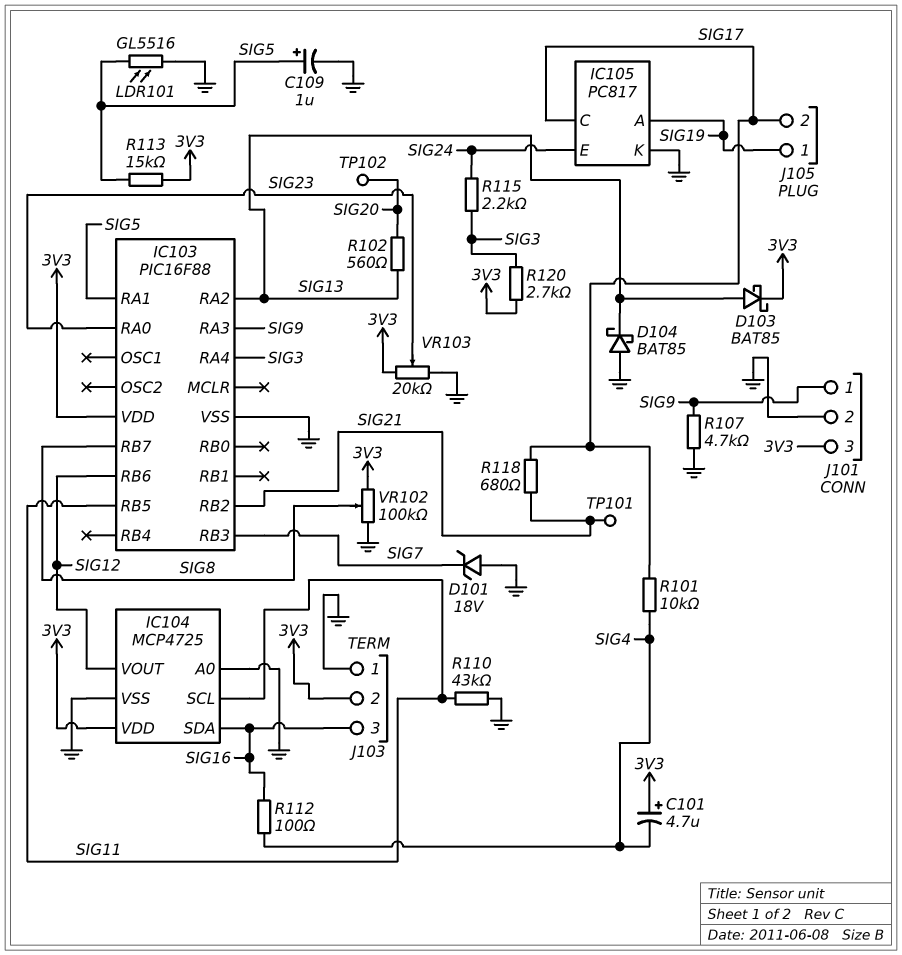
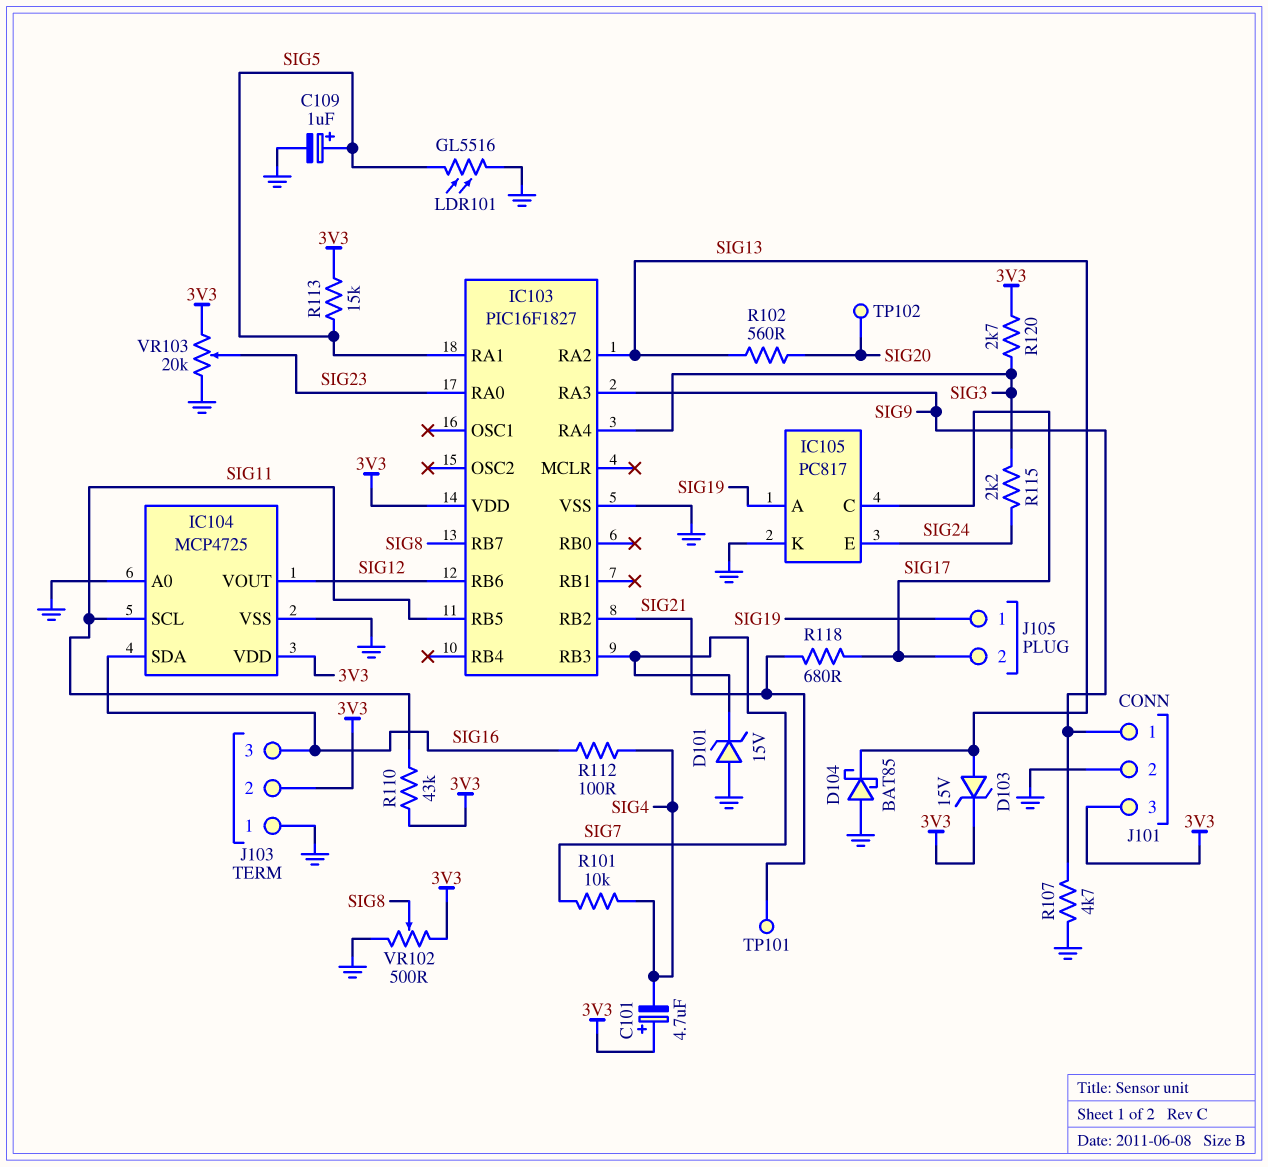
D101: zener 18V (A GND, K SIG7) -> zener 15V (A GND, K SIG7)
D103: schottky BAT85 (A SIG13, K 3V3) -> zener 15V (A SIG13, K 3V3)
IC103: PIC16F88 -> PIC16F1827
R101: 10k (SIG4, SIG17) -> 10k (SIG4, SIG7)
R110: 43k (GND, SIG11) -> 43k (3V3, SIG11)
VR102: 100k (3V3, GND, wiper SIG8) -> 500 (3V3, GND, wiper SIG8)

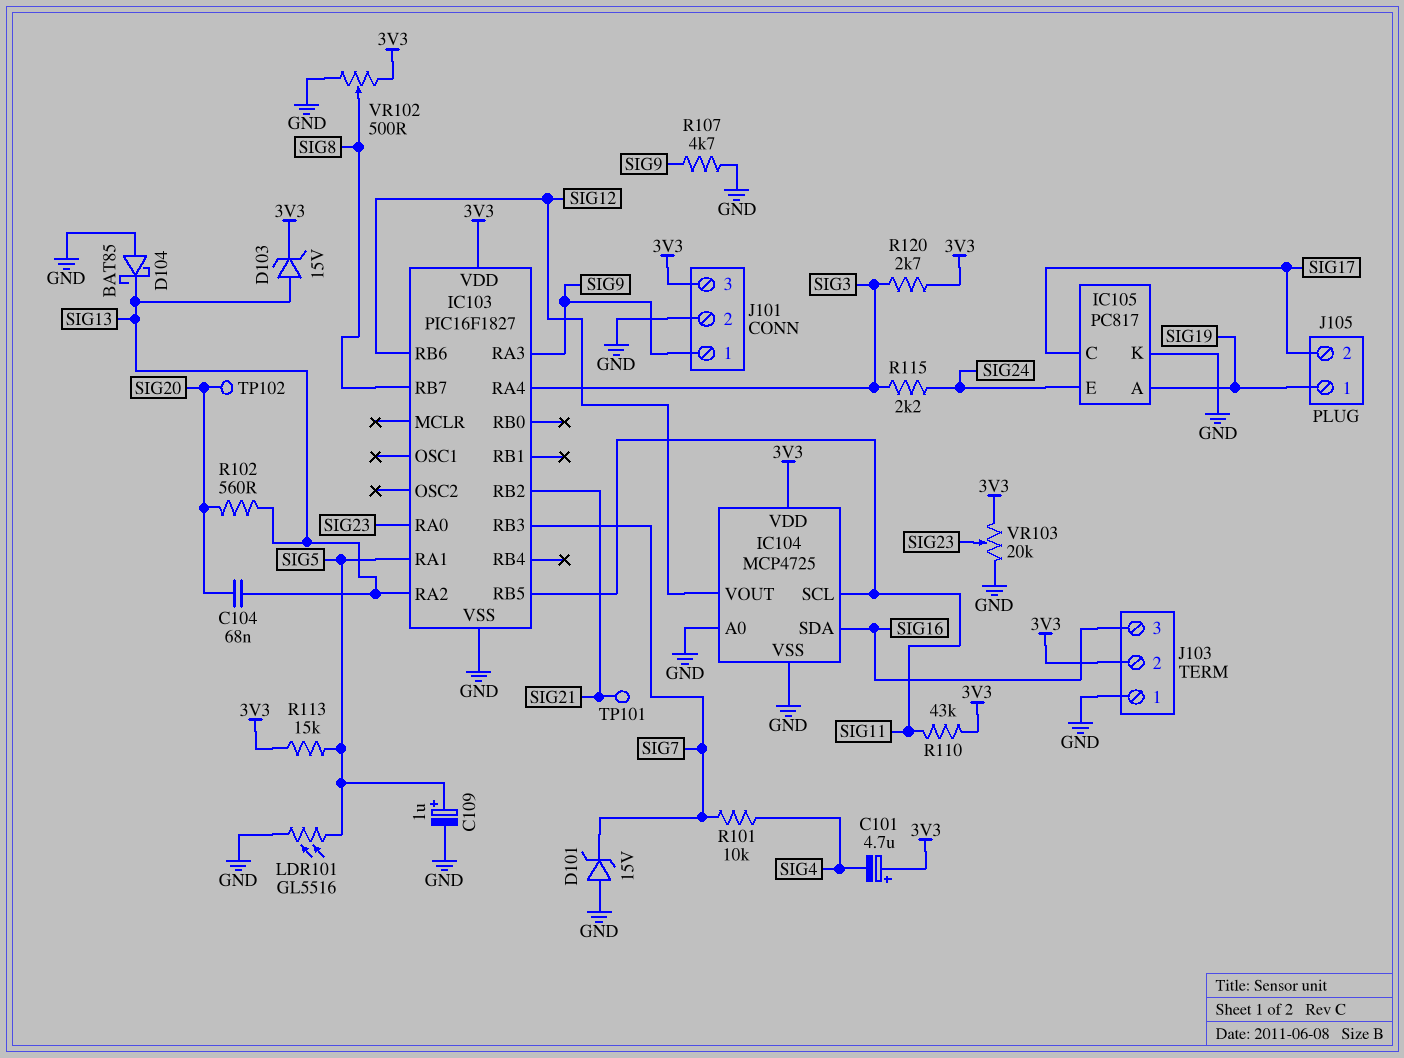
C104: none -> 68nF (SIG13, SIG20)
R112: 100 (SIG4, SIG16) -> none
R118: 680 (SIG17, SIG21) -> none

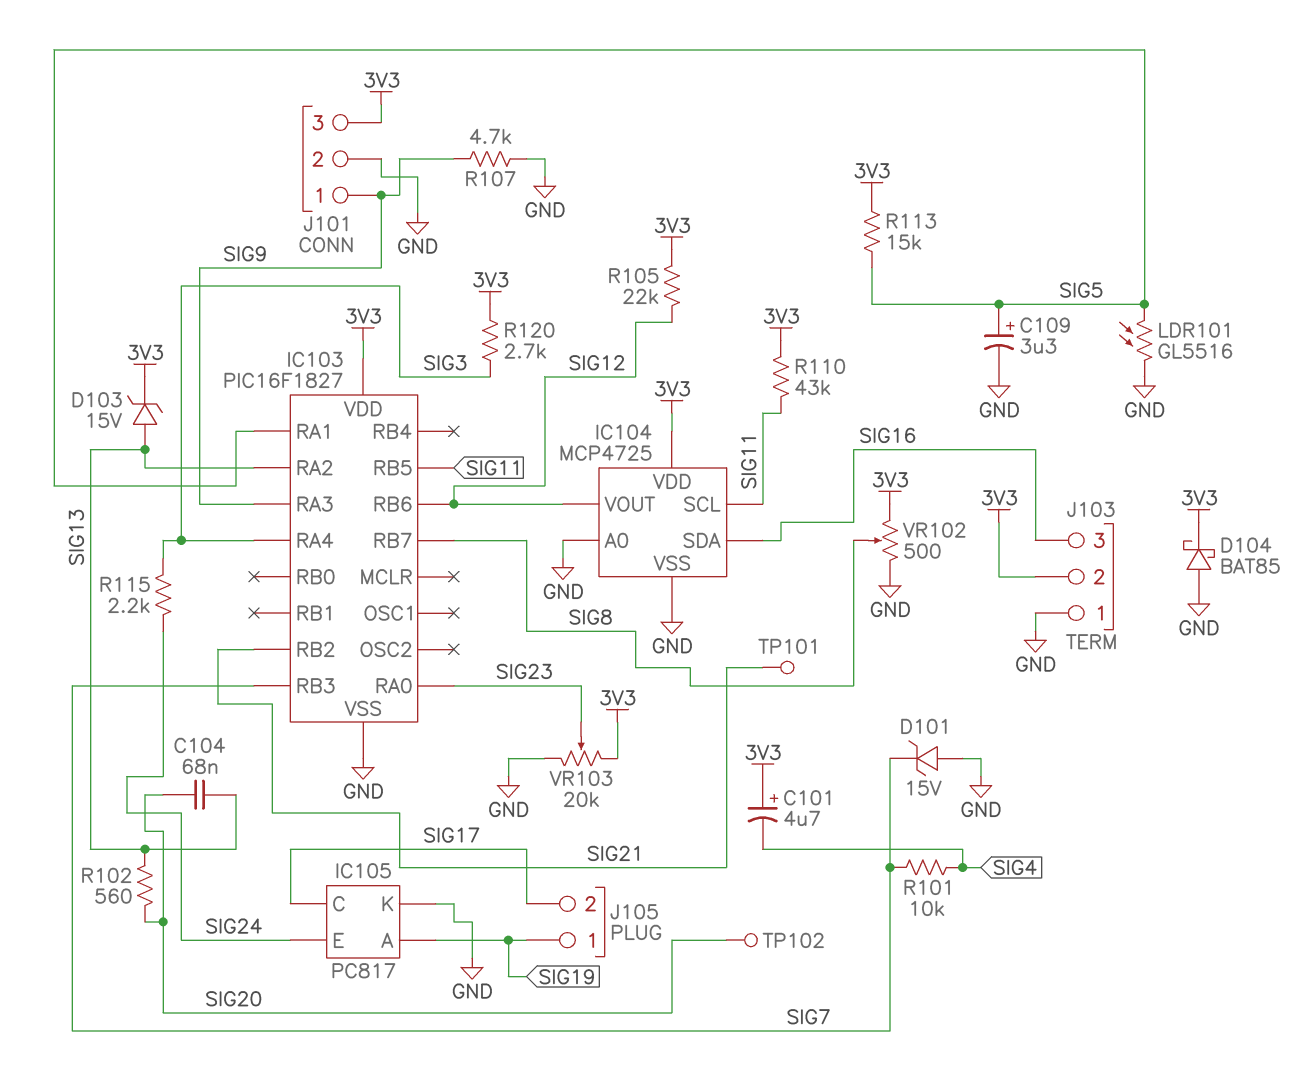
C109: 1uF (plus SIG5, minus GND) -> 3.3uF (plus SIG5, minus GND)
D104: schottky BAT85 (A GND, K SIG13) -> schottky BAT85 (A GND, K 3V3)
R105: none -> 22k (3V3, SIG12)

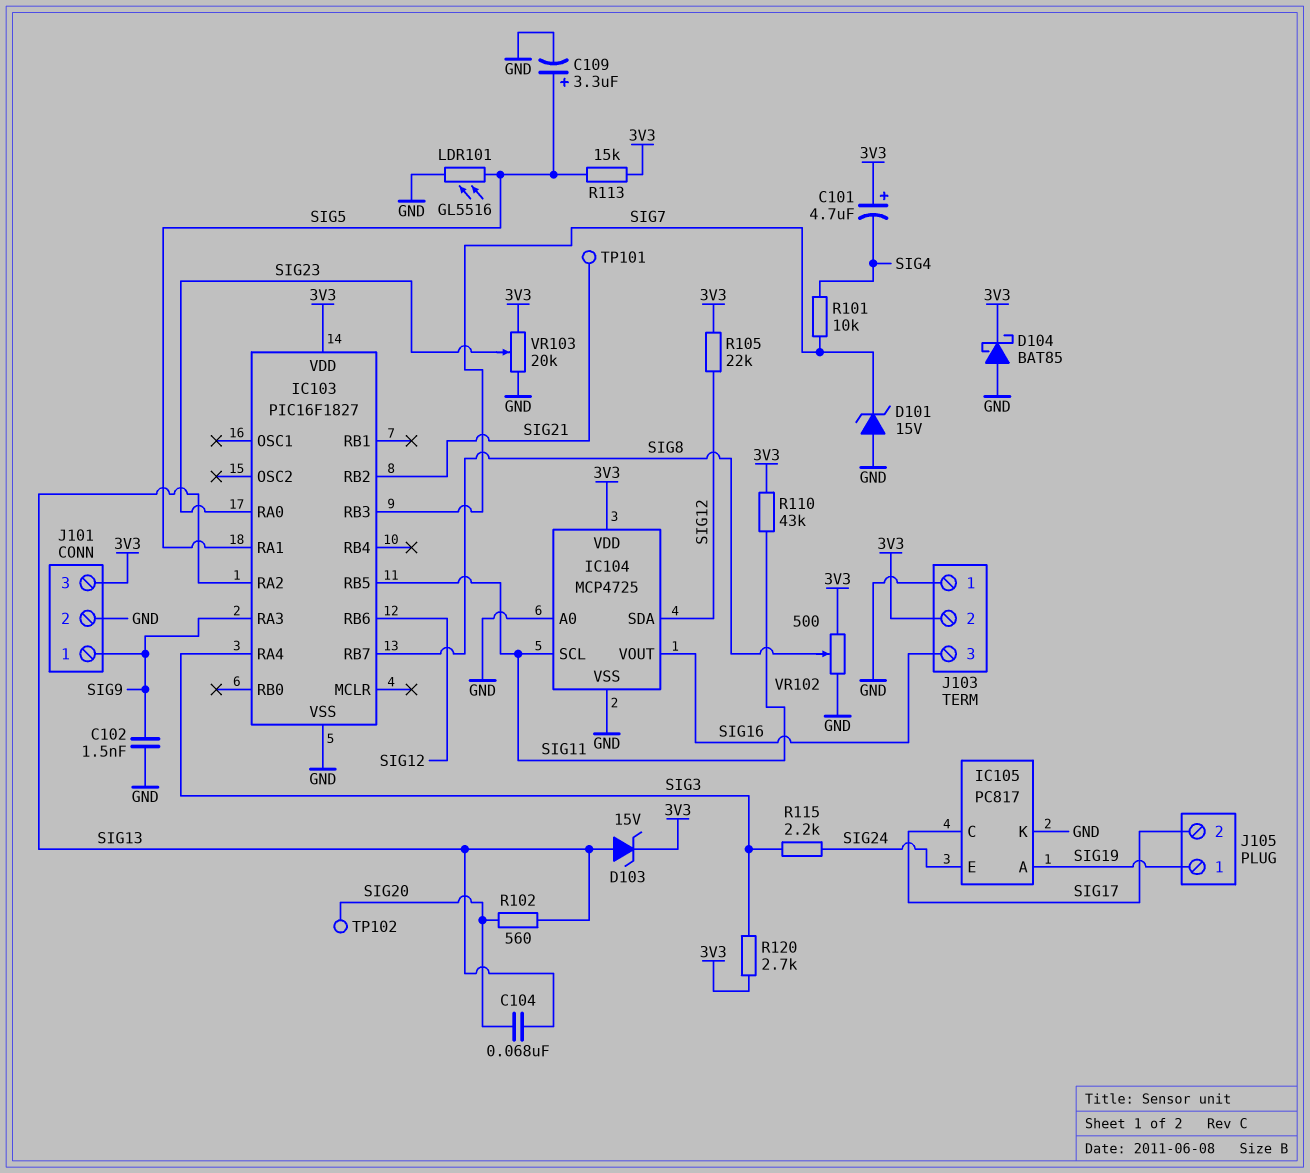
C102: none -> 1.5nF (GND, SIG9)
IC104 pin SDA: SIG16 -> SIG12
IC104 pin VOUT: SIG12 -> SIG16
R107: 4.7k (GND, SIG9) -> none

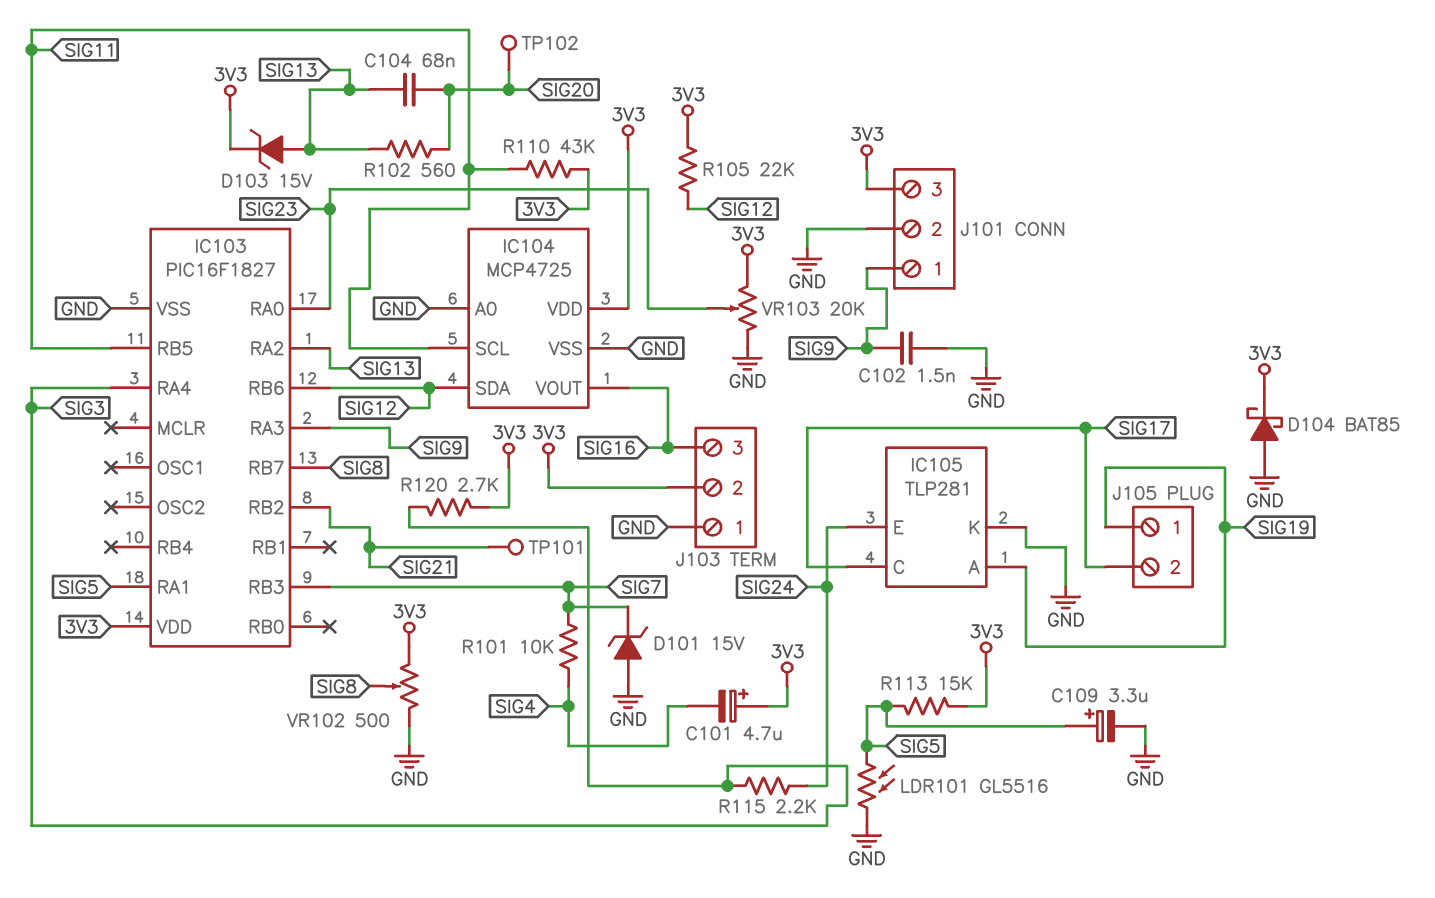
IC105: PC817 -> TLP281

